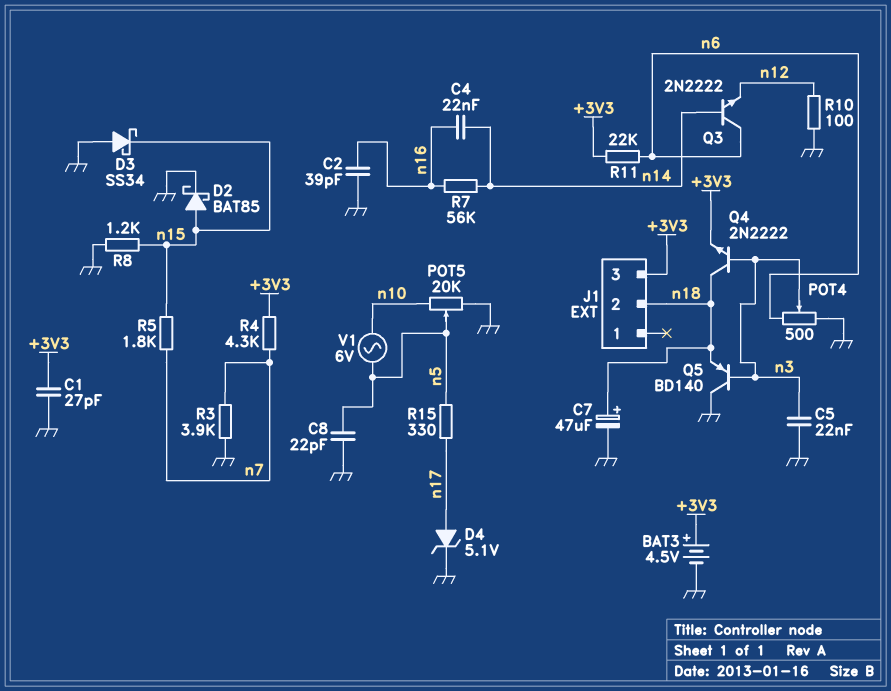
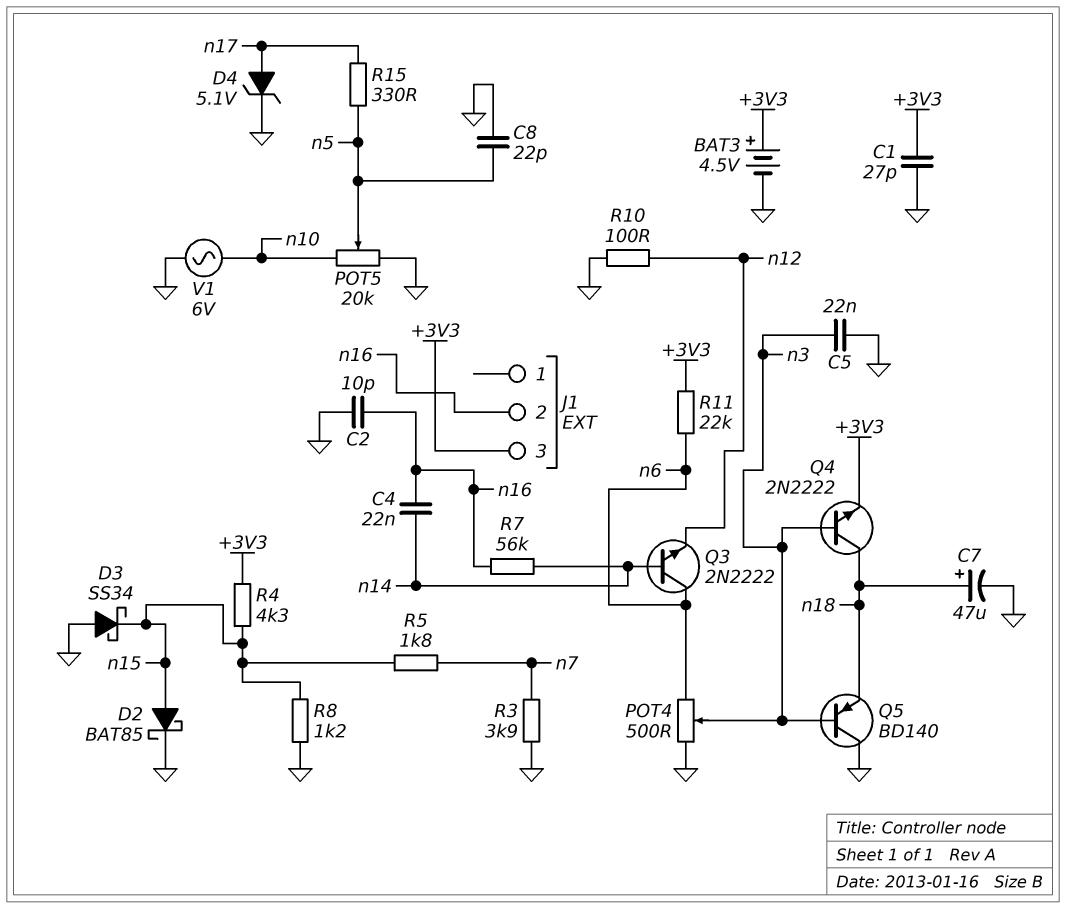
C2: 39pF (GND, n16) -> 10pF (GND, n16)
J1 pin 2: n18 -> n16
R4: 4.3k (+3V3, n7) -> 4.3k (+3V3, n15)
V1: AC 6V (n5, n10) -> AC 6V (GND, n10)

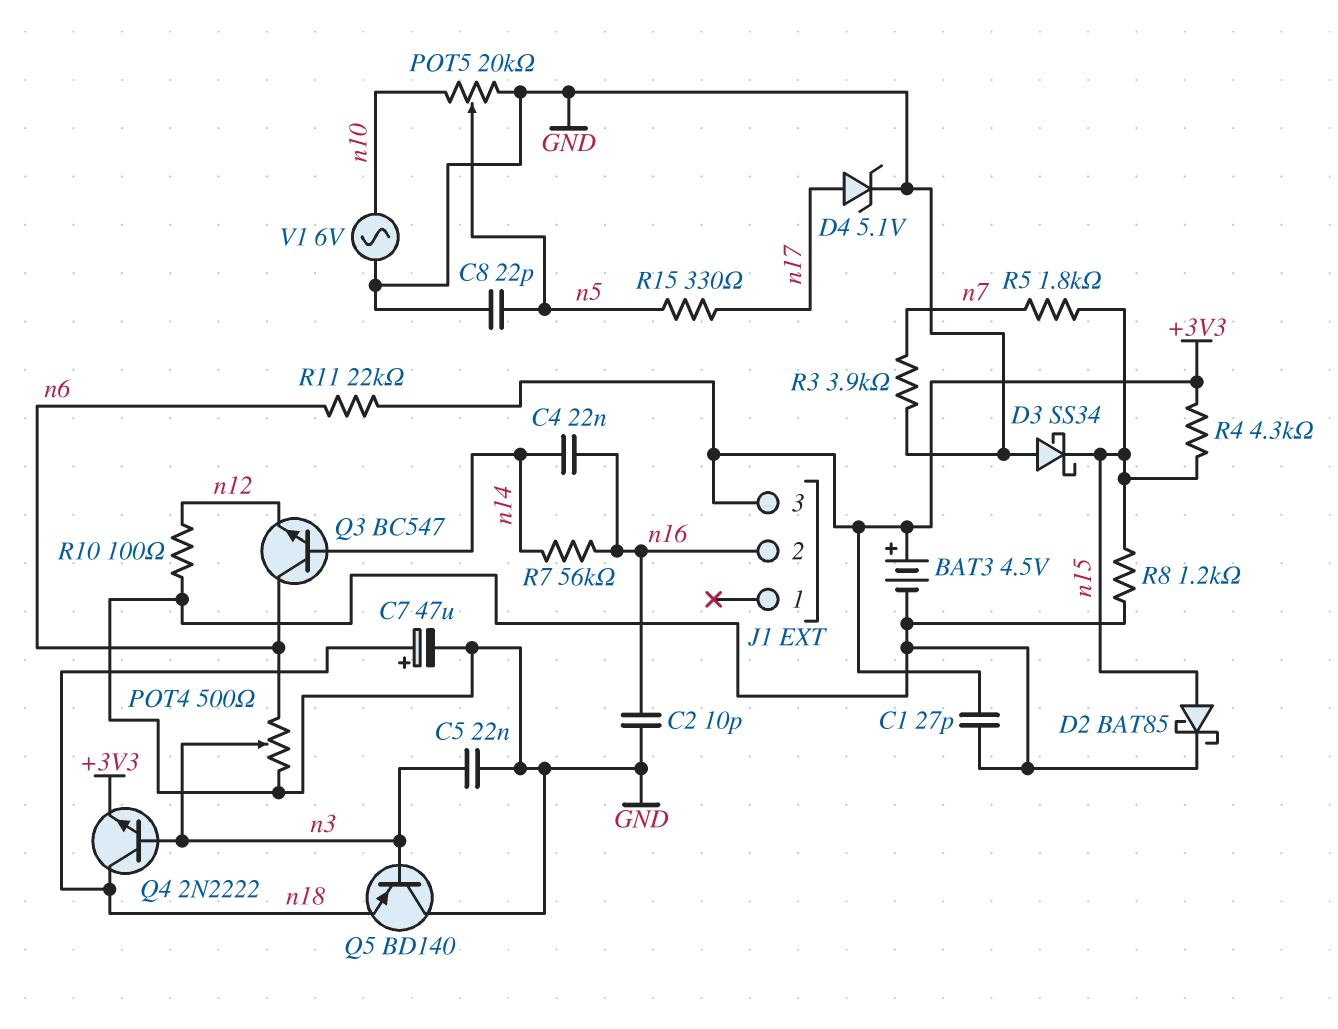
Q3: NPN 2N2222 (B n14, C n6, E n12) -> NPN BC547 (B n14, C n6, E n12)

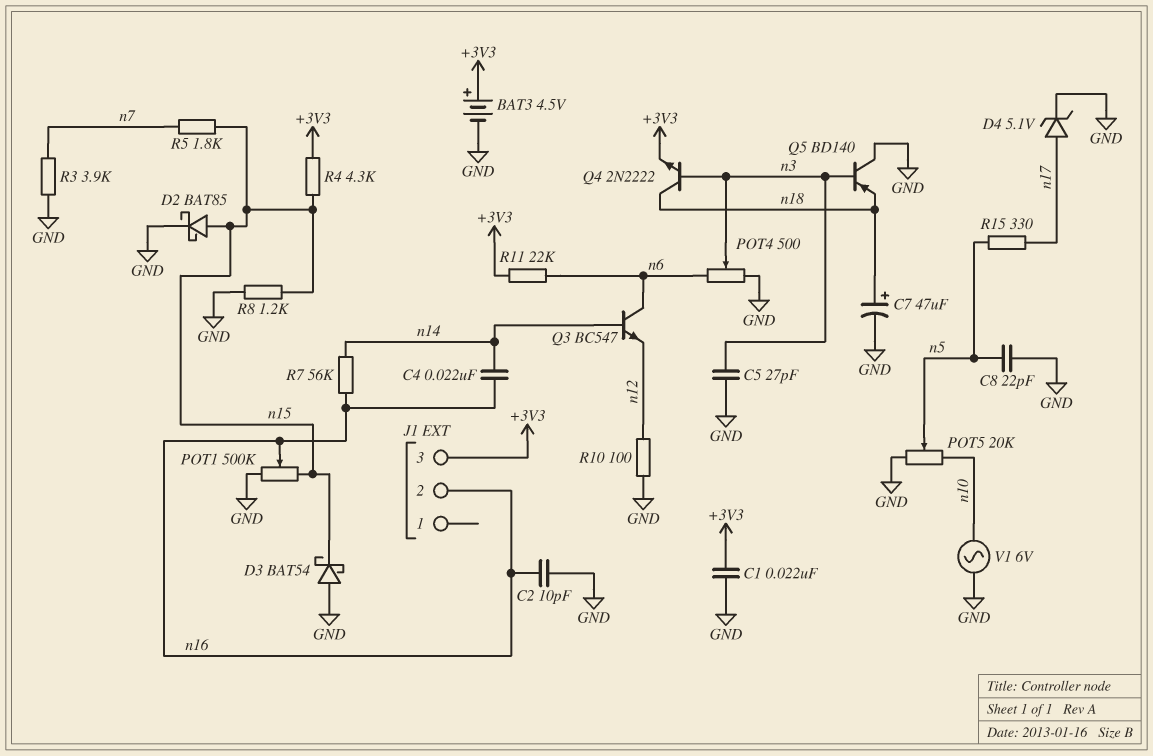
C1: 27pF (+3V3, GND) -> 22nF (+3V3, GND)
C5: 22nF (GND, n3) -> 27pF (GND, n3)
D3: schottky SS34 (A GND, K n15) -> schottky BAT54 (A GND, K n15)
POT1: none -> 500k (GND, n15, wiper n16)

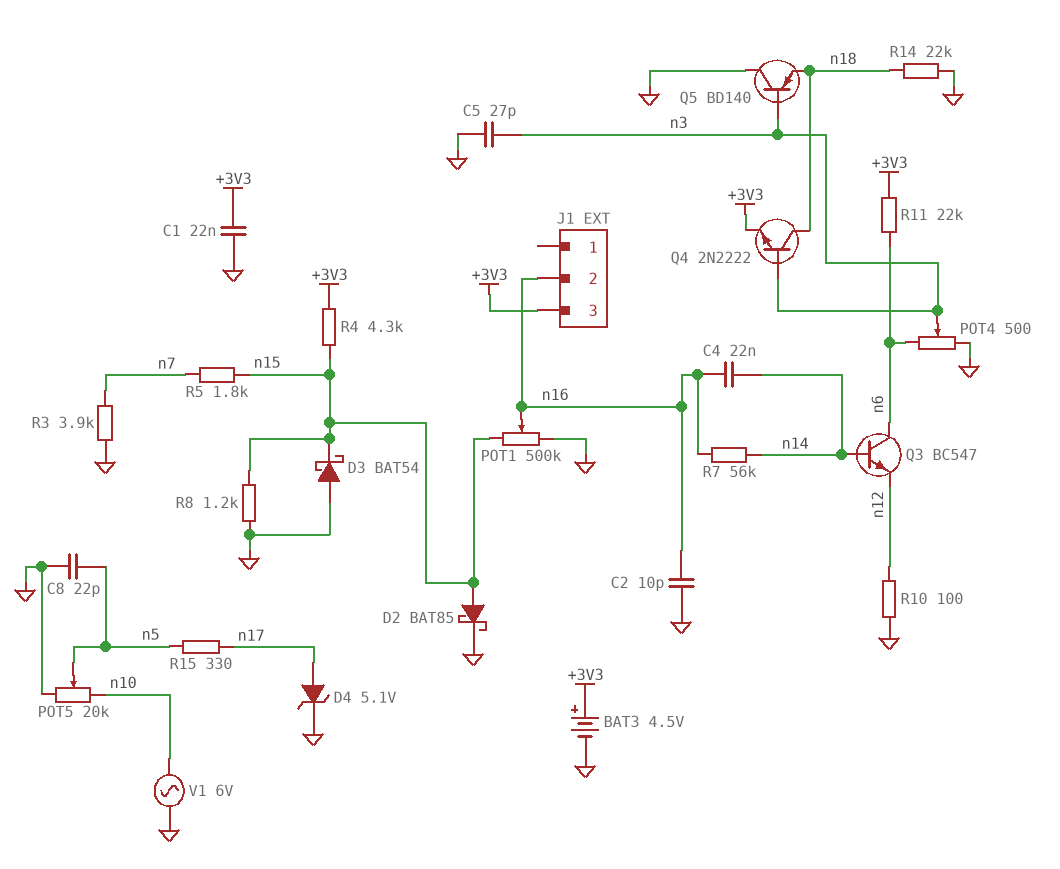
C7: 47uF (plus n18, minus GND) -> none
R14: none -> 22k (GND, n18)

